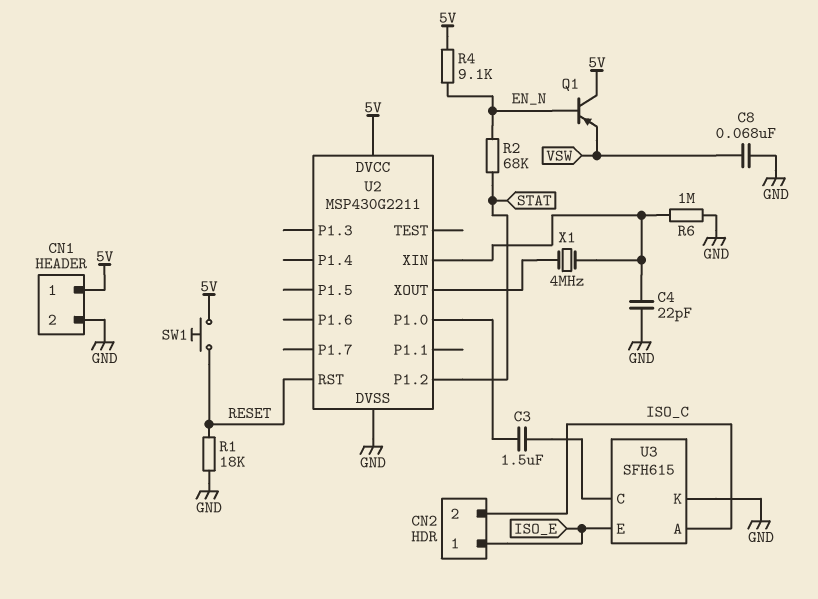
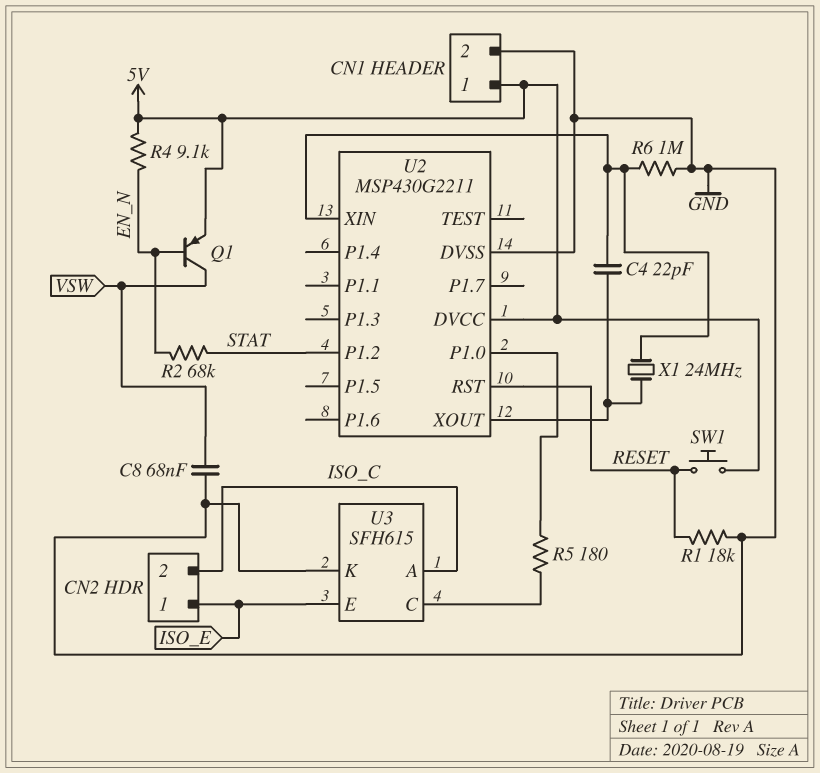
C3: 1.5uF (U2/P1.0, U3/C) -> none
C4: 22pF (GND, U2/XIN) -> 22pF (U2/XIN, U2/XOUT)
Q1: PNP (B EN_N, C 5V, E VSW) -> PNP (B EN_N, C VSW, E 5V)
R5: none -> 180 (U2/P1.0, U3/C)
X1: 4MHz (U2/XIN, U2/XOUT) -> 24MHz (U2/XIN, U2/XOUT)

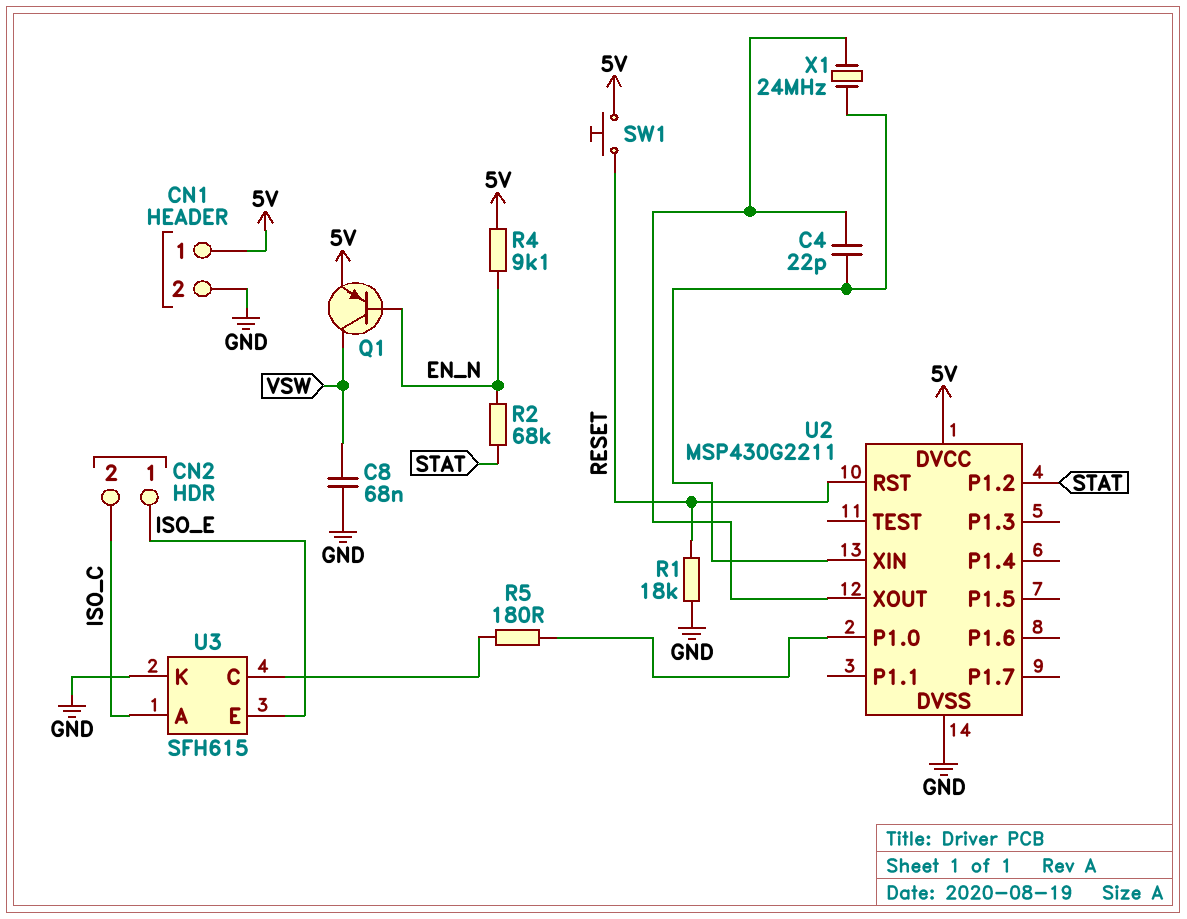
R6: 1M (GND, U2/XIN) -> none

